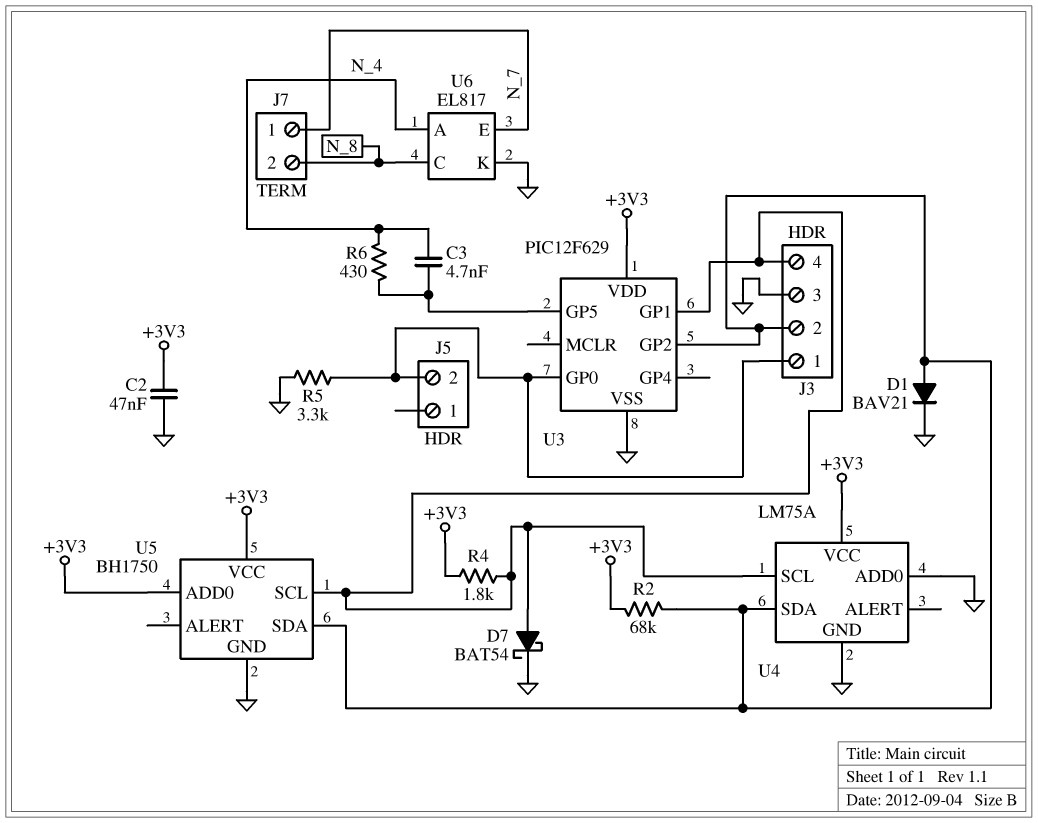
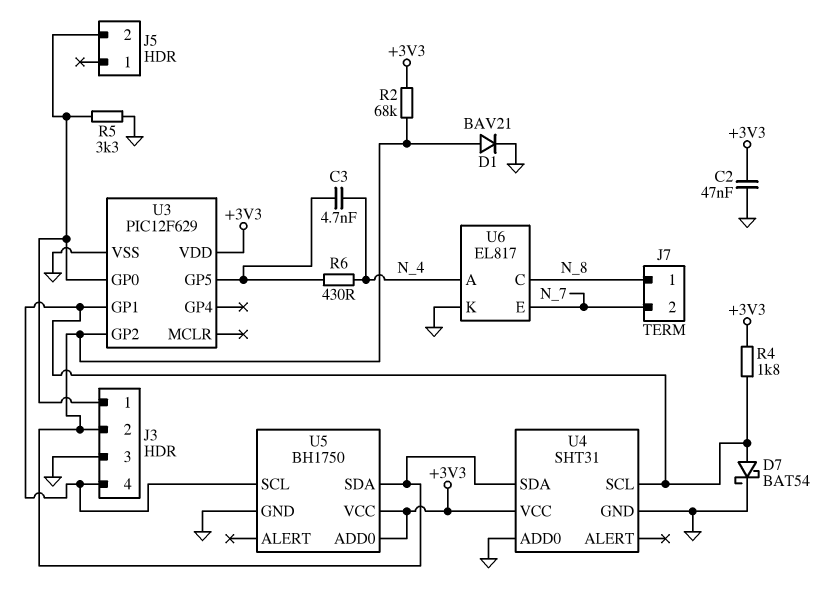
J7 pin 1: N_7 -> N_8
J7 pin 2: N_8 -> N_7
U4: LM75A -> SHT31

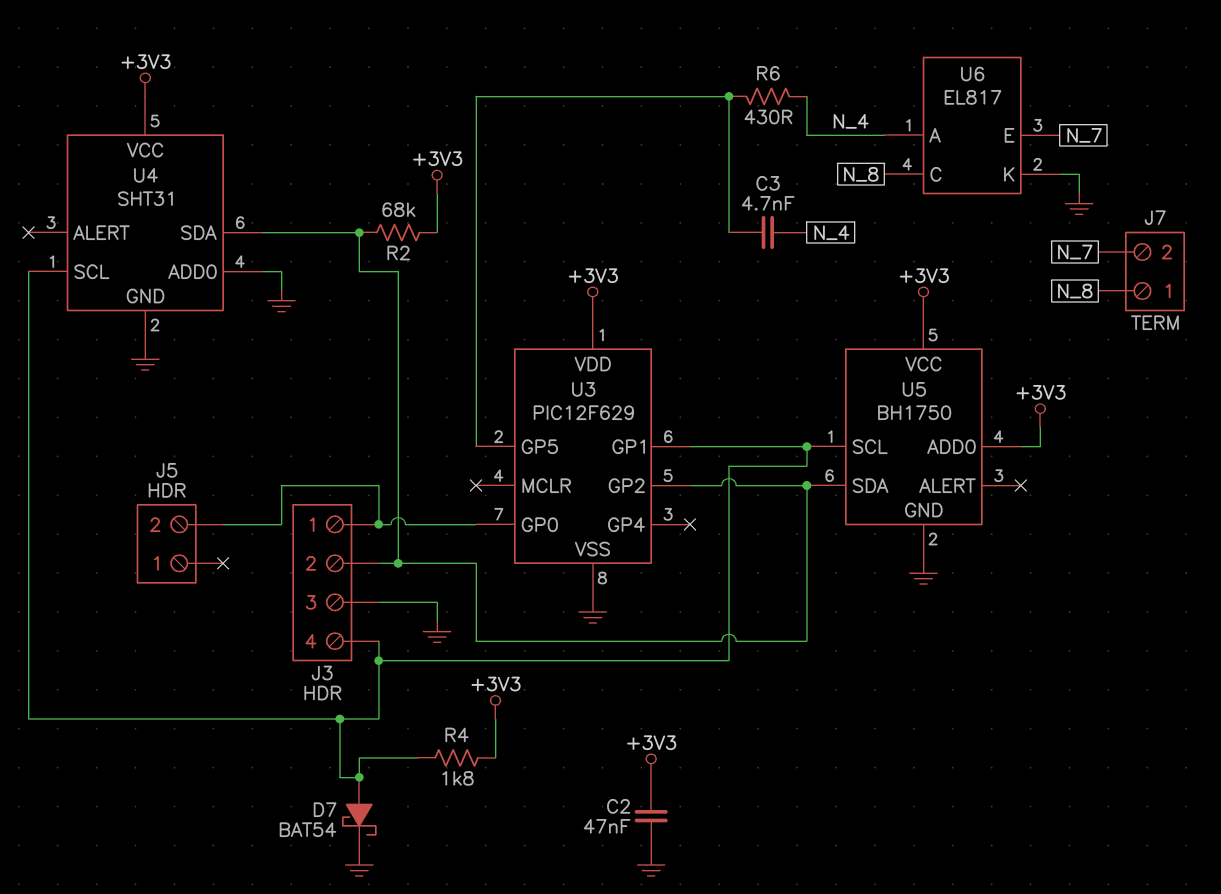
D1: diode BAV21 (A J3/2, K GND) -> none
R5: 3.3k (GND, J3/1) -> none

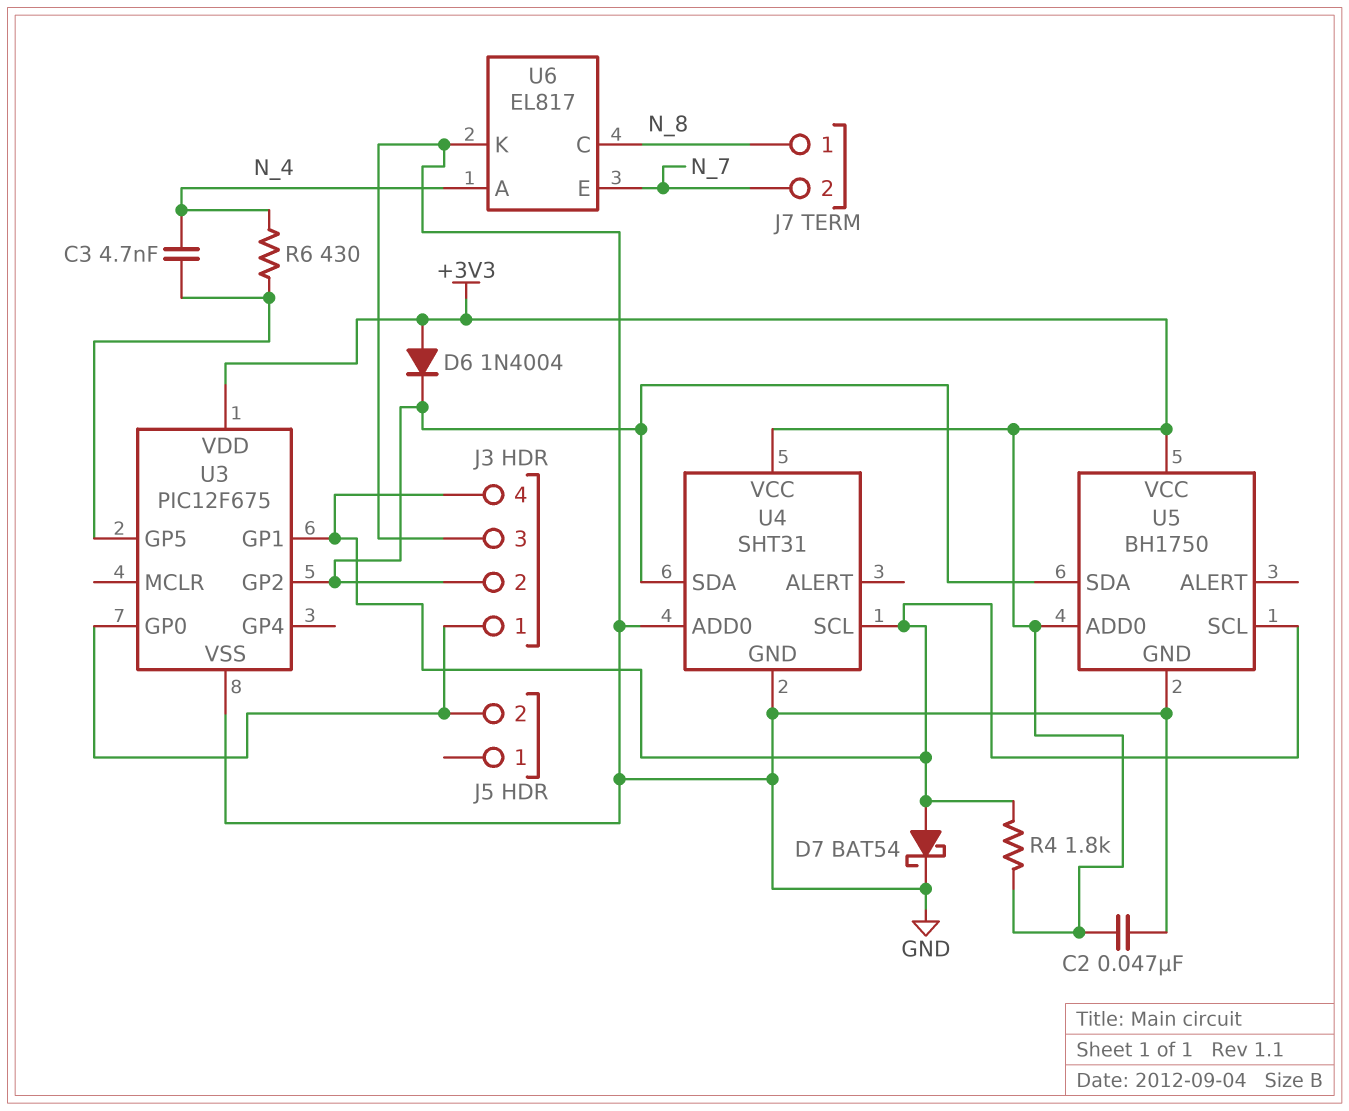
D6: none -> diode 1N4004 (A +3V3, K J3/2)
R2: 68k (+3V3, J3/2) -> none
U3: PIC12F629 -> PIC12F675

